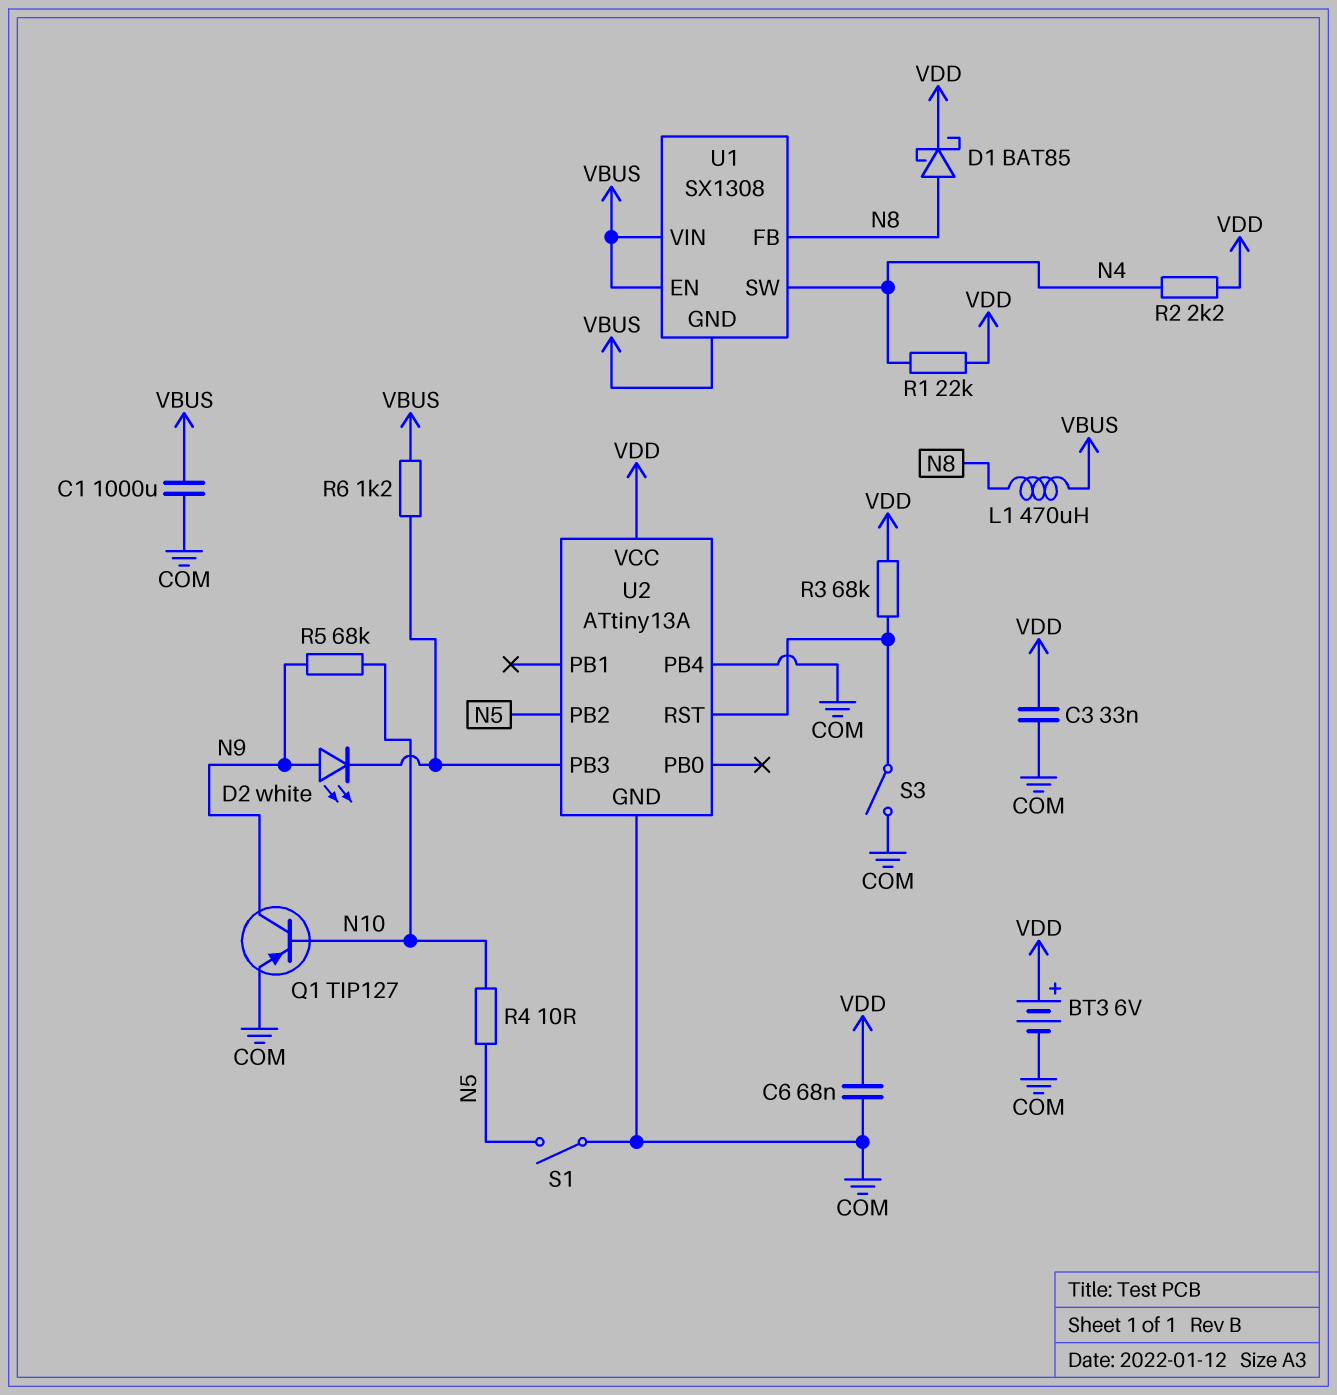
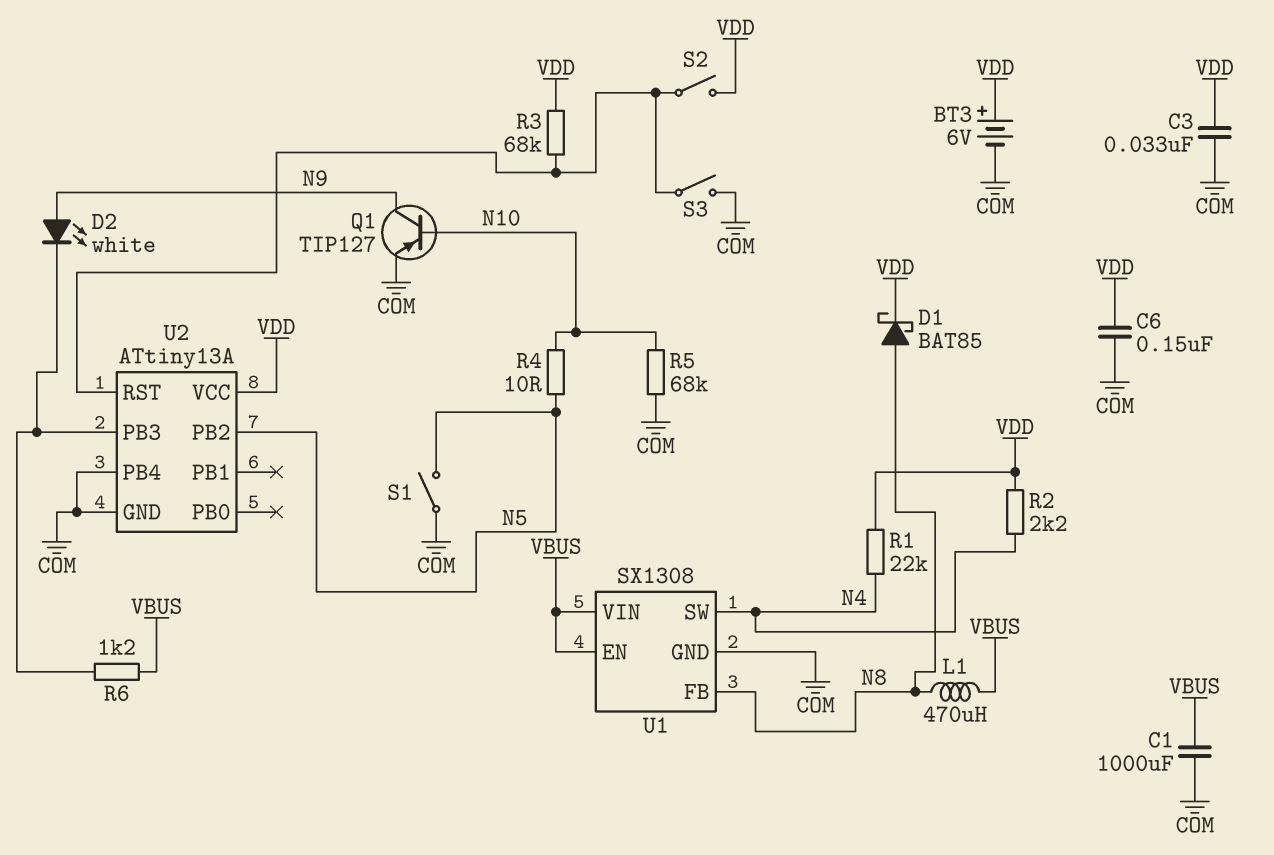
C6: 68nF (COM, VDD) -> 150nF (COM, VDD)
R5: 68k (N9, N10) -> 68k (COM, N10)
S2: none -> switch (U2/RST, VDD)
U1 pin GND: VBUS -> COM

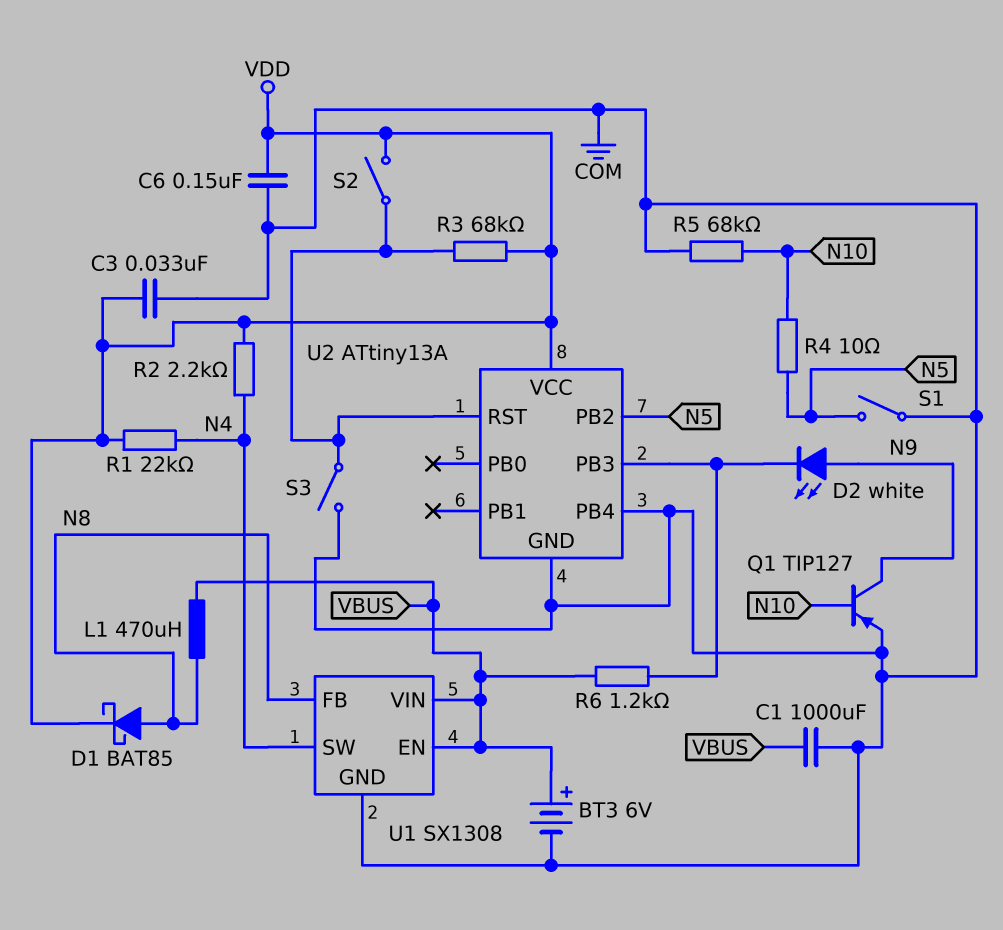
BT3: 6V (plus VDD, minus COM) -> 6V (plus VBUS, minus COM)

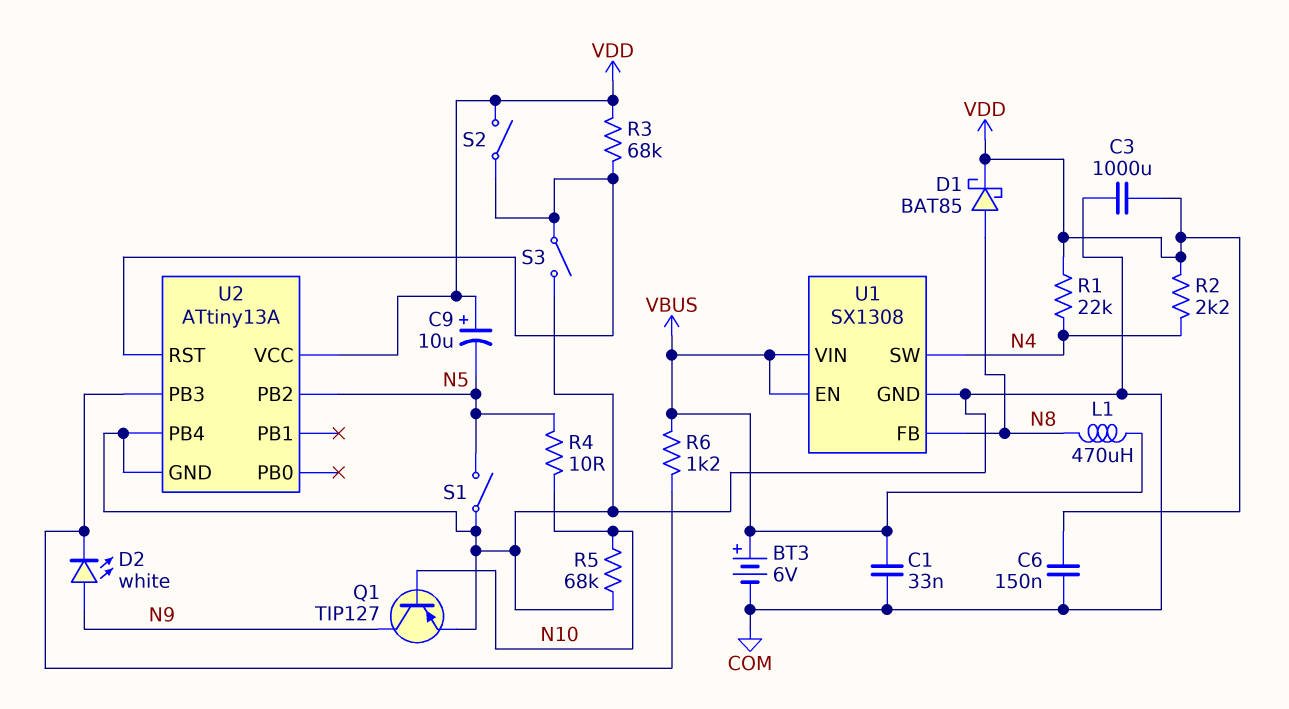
C1: 1000uF (COM, VBUS) -> 33nF (COM, VBUS)
C3: 33nF (COM, VDD) -> 1000uF (COM, VDD)
C9: none -> 10uF (plus VDD, minus N5)

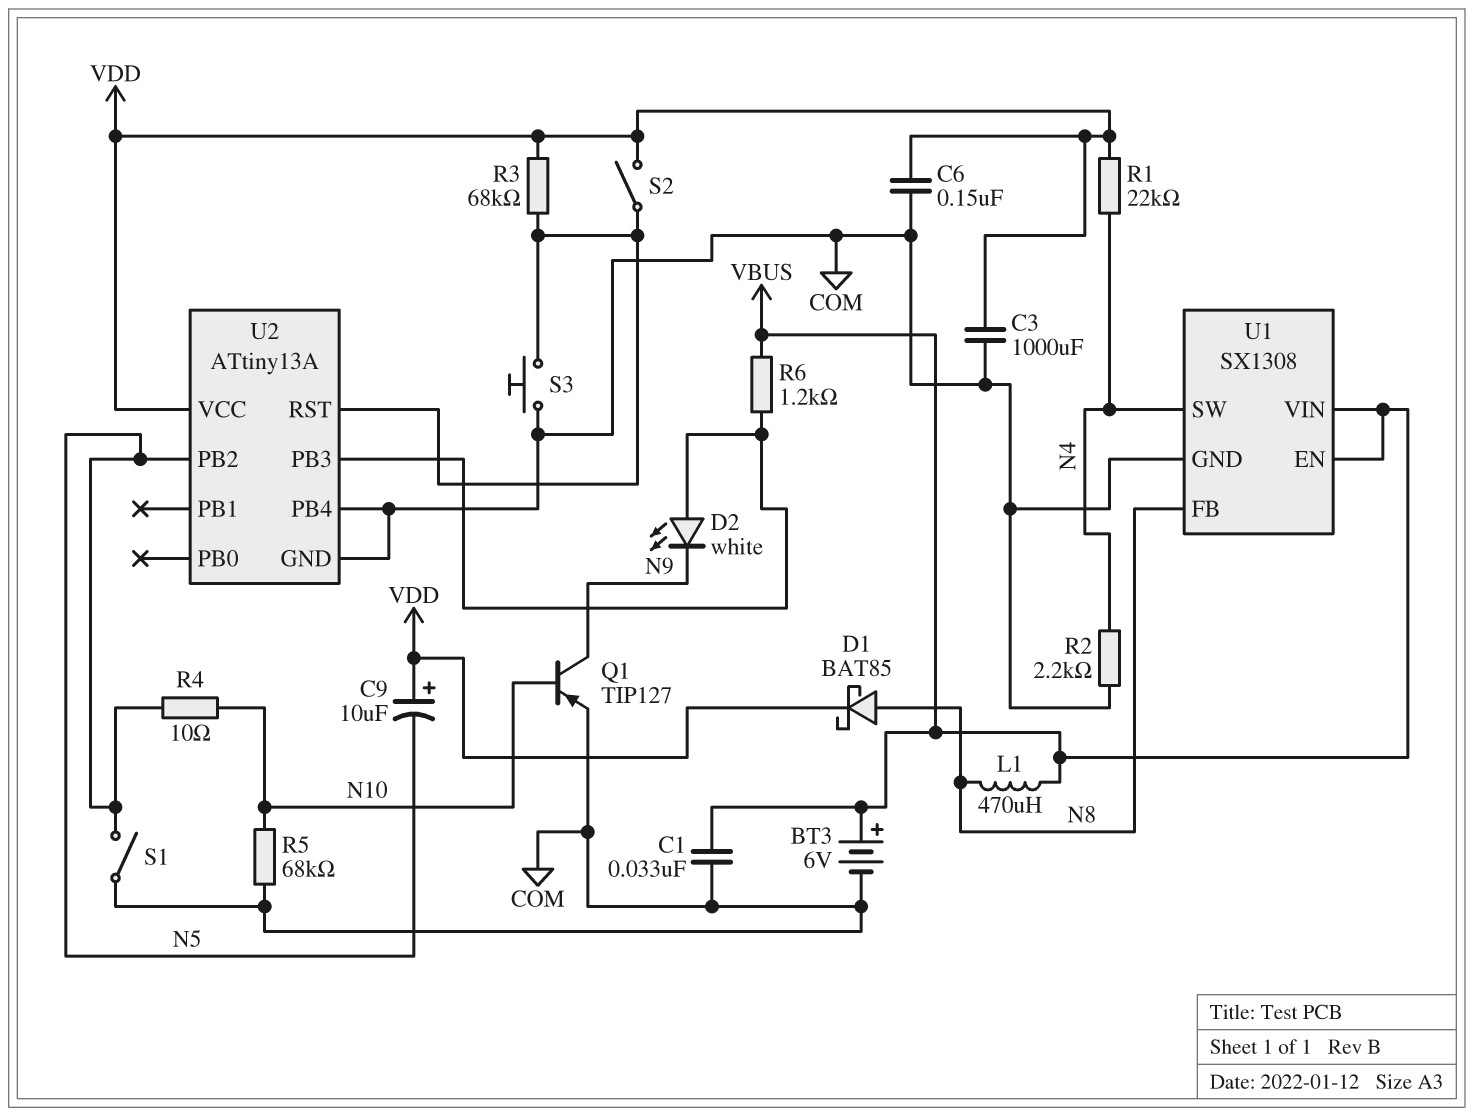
D2: LED white (A N9, K U2/PB3) -> LED white (A U2/PB3, K N9)
R2: 2.2k (N4, VDD) -> 2.2k (COM, N4)
S3: switch (COM, U2/RST) -> button (COM, U2/RST)

